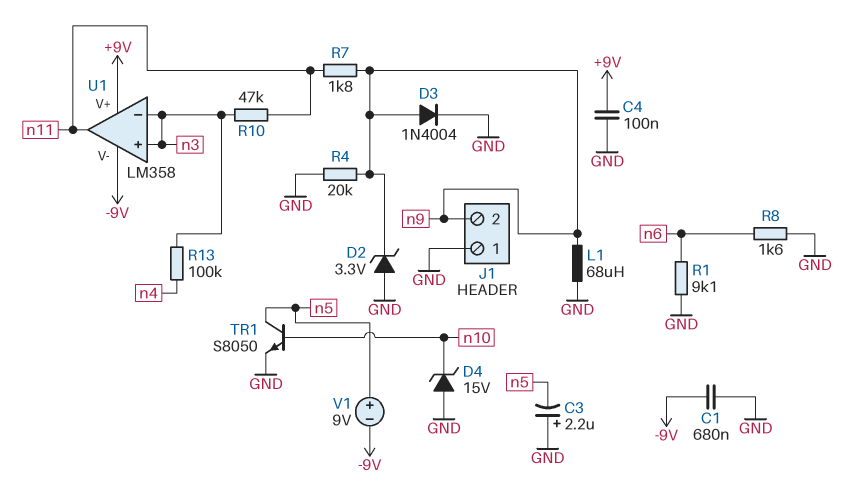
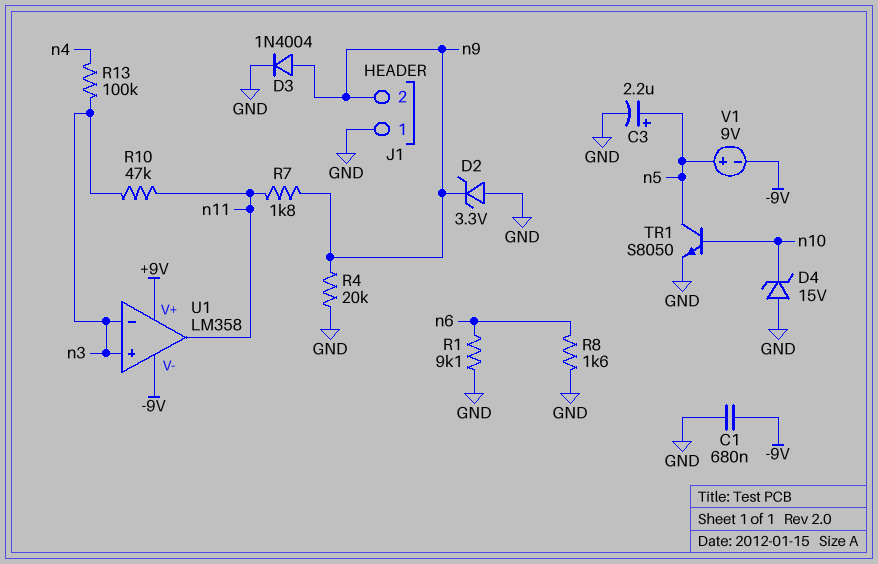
C3: 2.2uF (plus GND, minus n5) -> 2.2uF (plus n5, minus GND)
C4: 100nF (+9V, GND) -> none
L1: 68uH (GND, n9) -> none

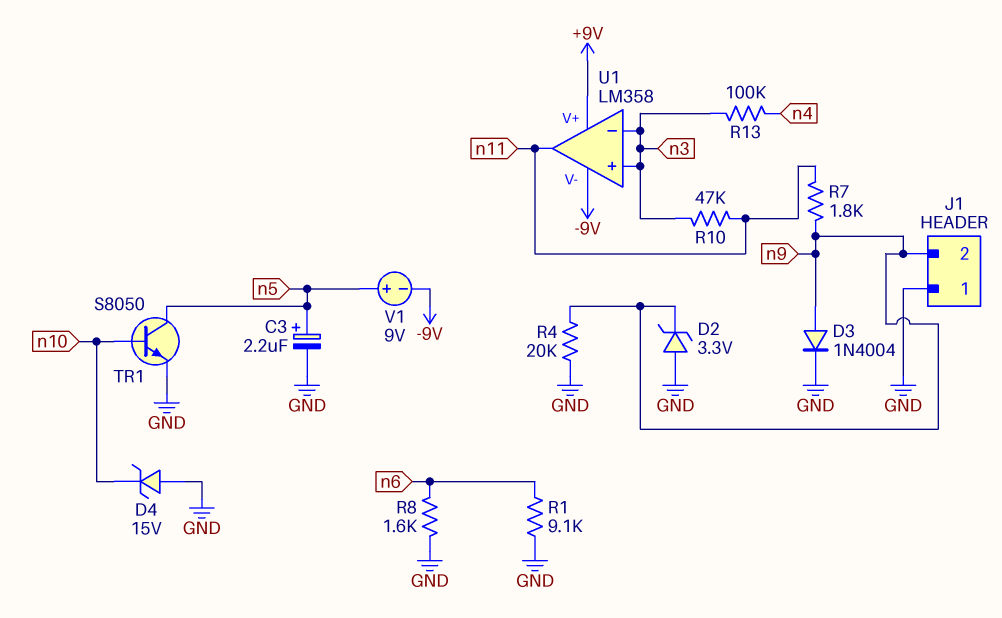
C1: 680nF (-9V, GND) -> none

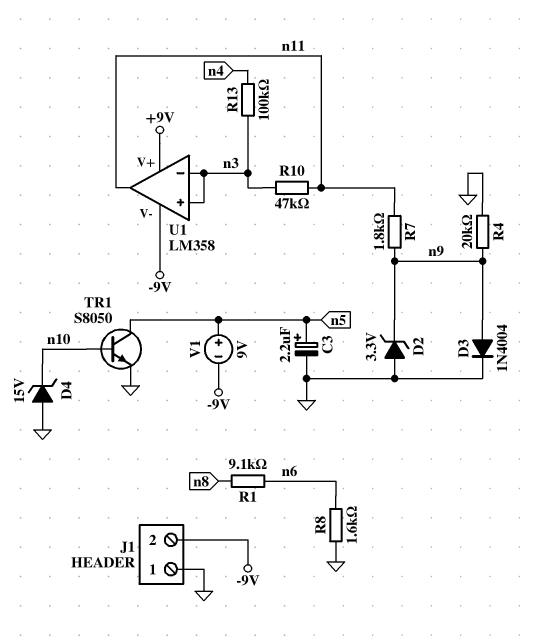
J1 pin 2: n9 -> -9V
R1: 9.1k (GND, n6) -> 9.1k (n6, n8)

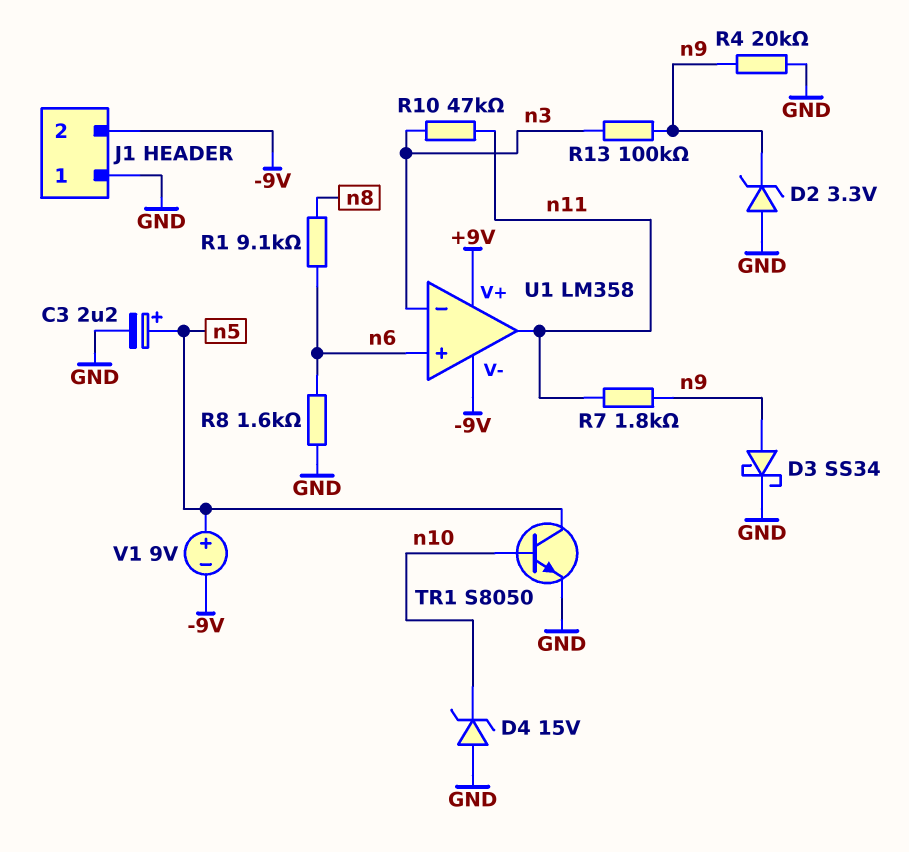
D3: diode 1N4004 (A n9, K GND) -> schottky SS34 (A n9, K GND)
R13: 100k (n3, n4) -> 100k (n3, n9)
U1 pin in+: n3 -> n6

